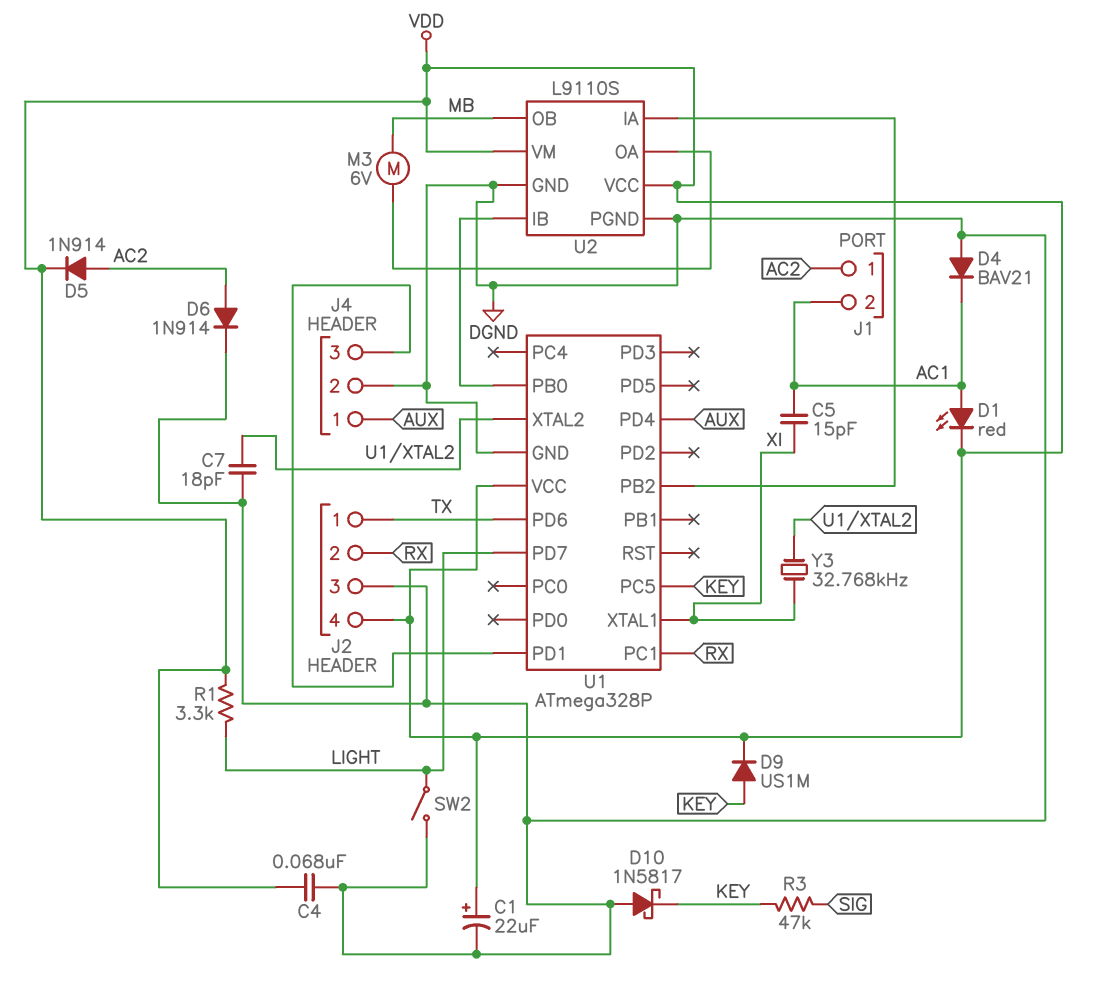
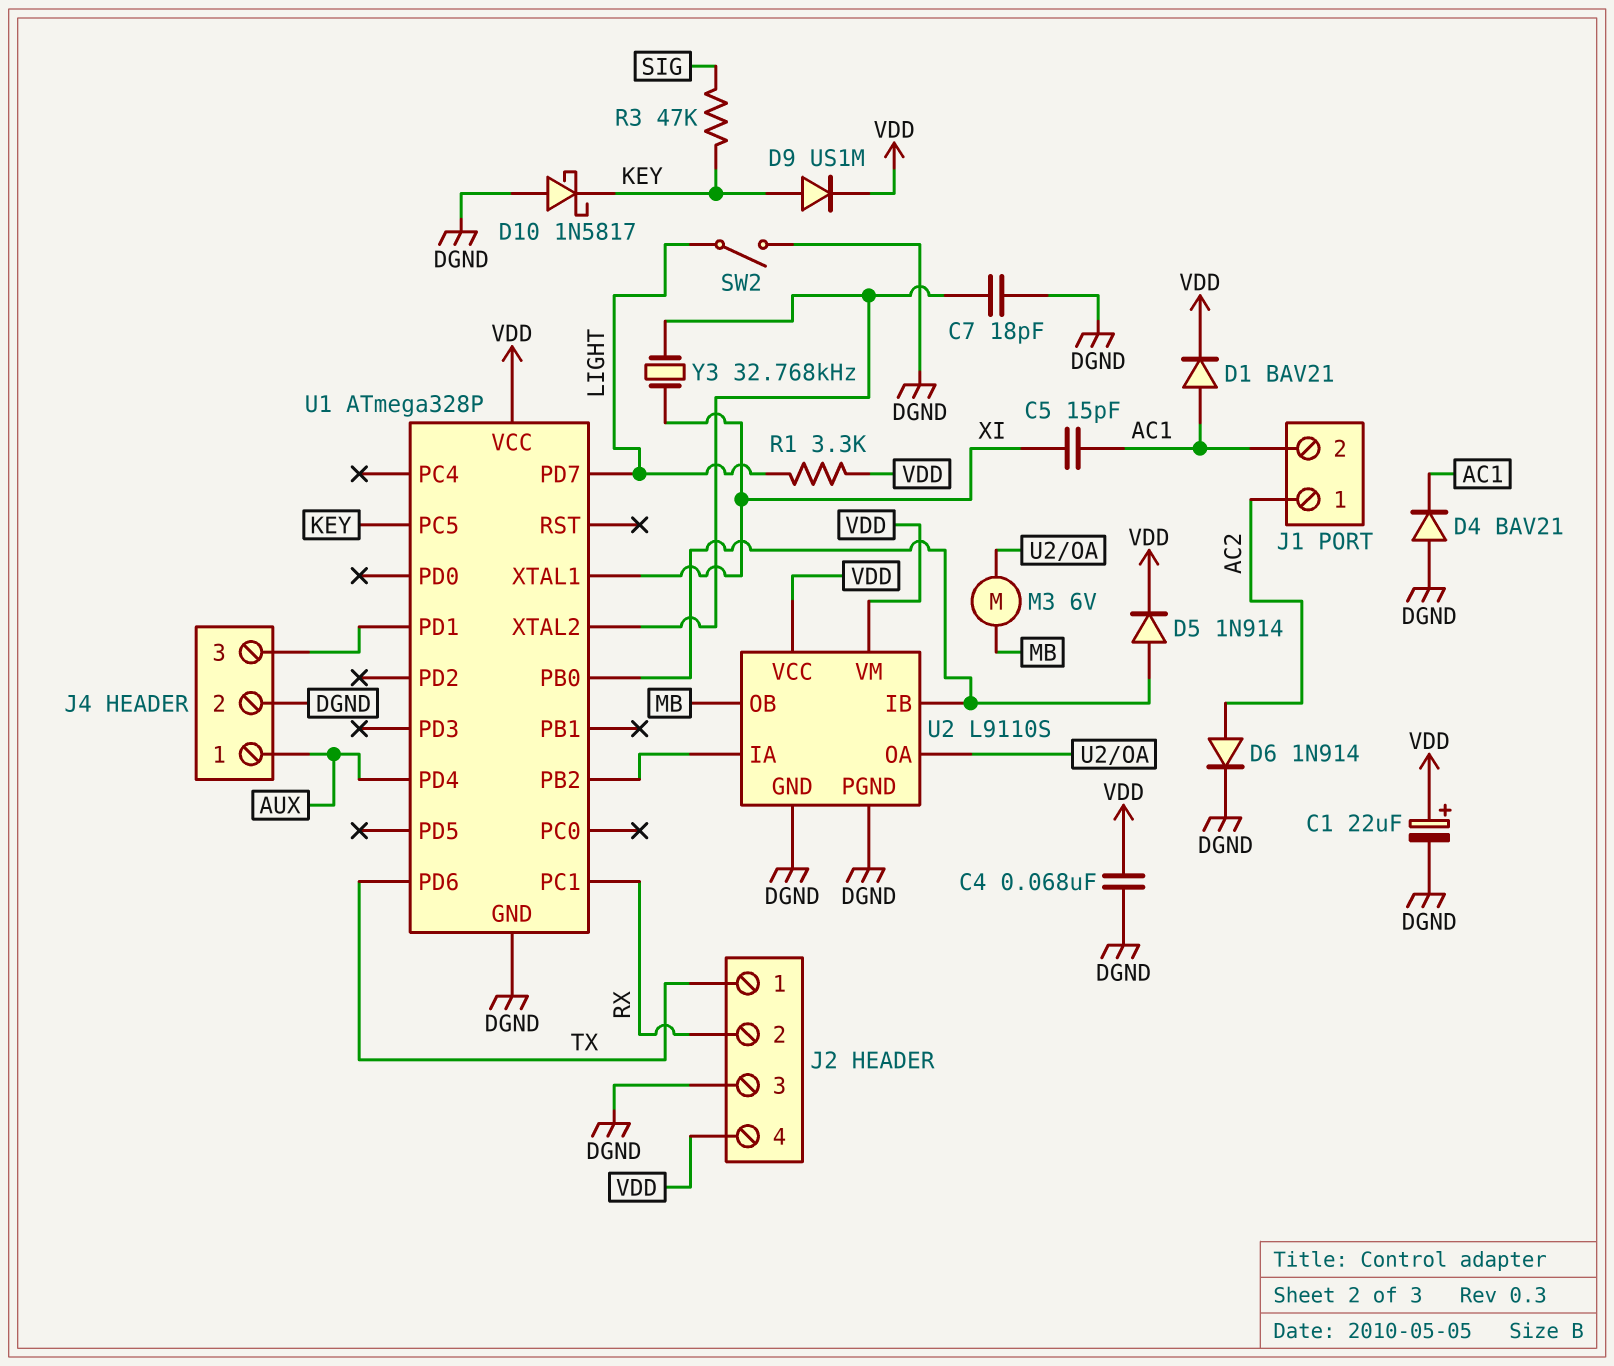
D1: LED red (A AC1, K VDD) -> diode BAV21 (A AC1, K VDD)
D5: diode 1N914 (A AC2, K VDD) -> diode 1N914 (A U1/PB0, K VDD)

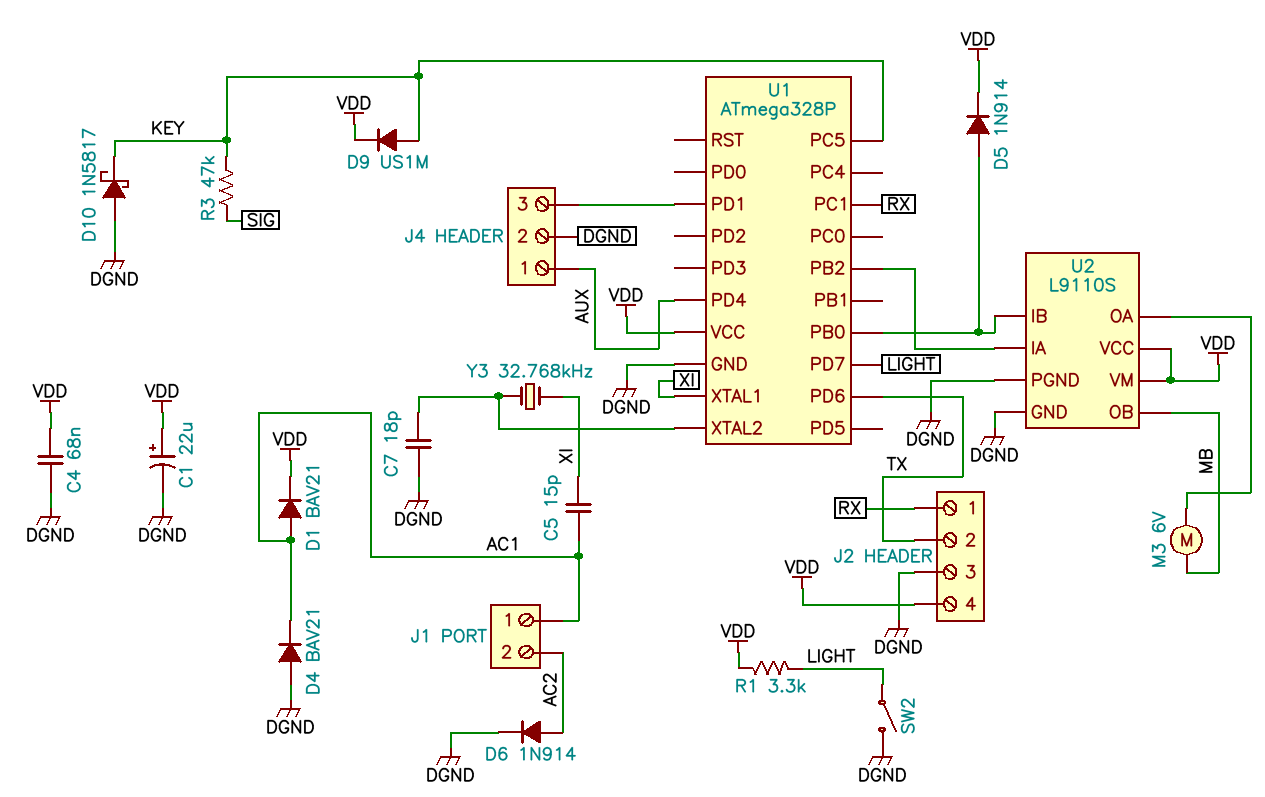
J1 pin 1: AC2 -> AC1
J1 pin 2: AC1 -> AC2
J2 pin 1: TX -> RX
J2 pin 2: RX -> TX

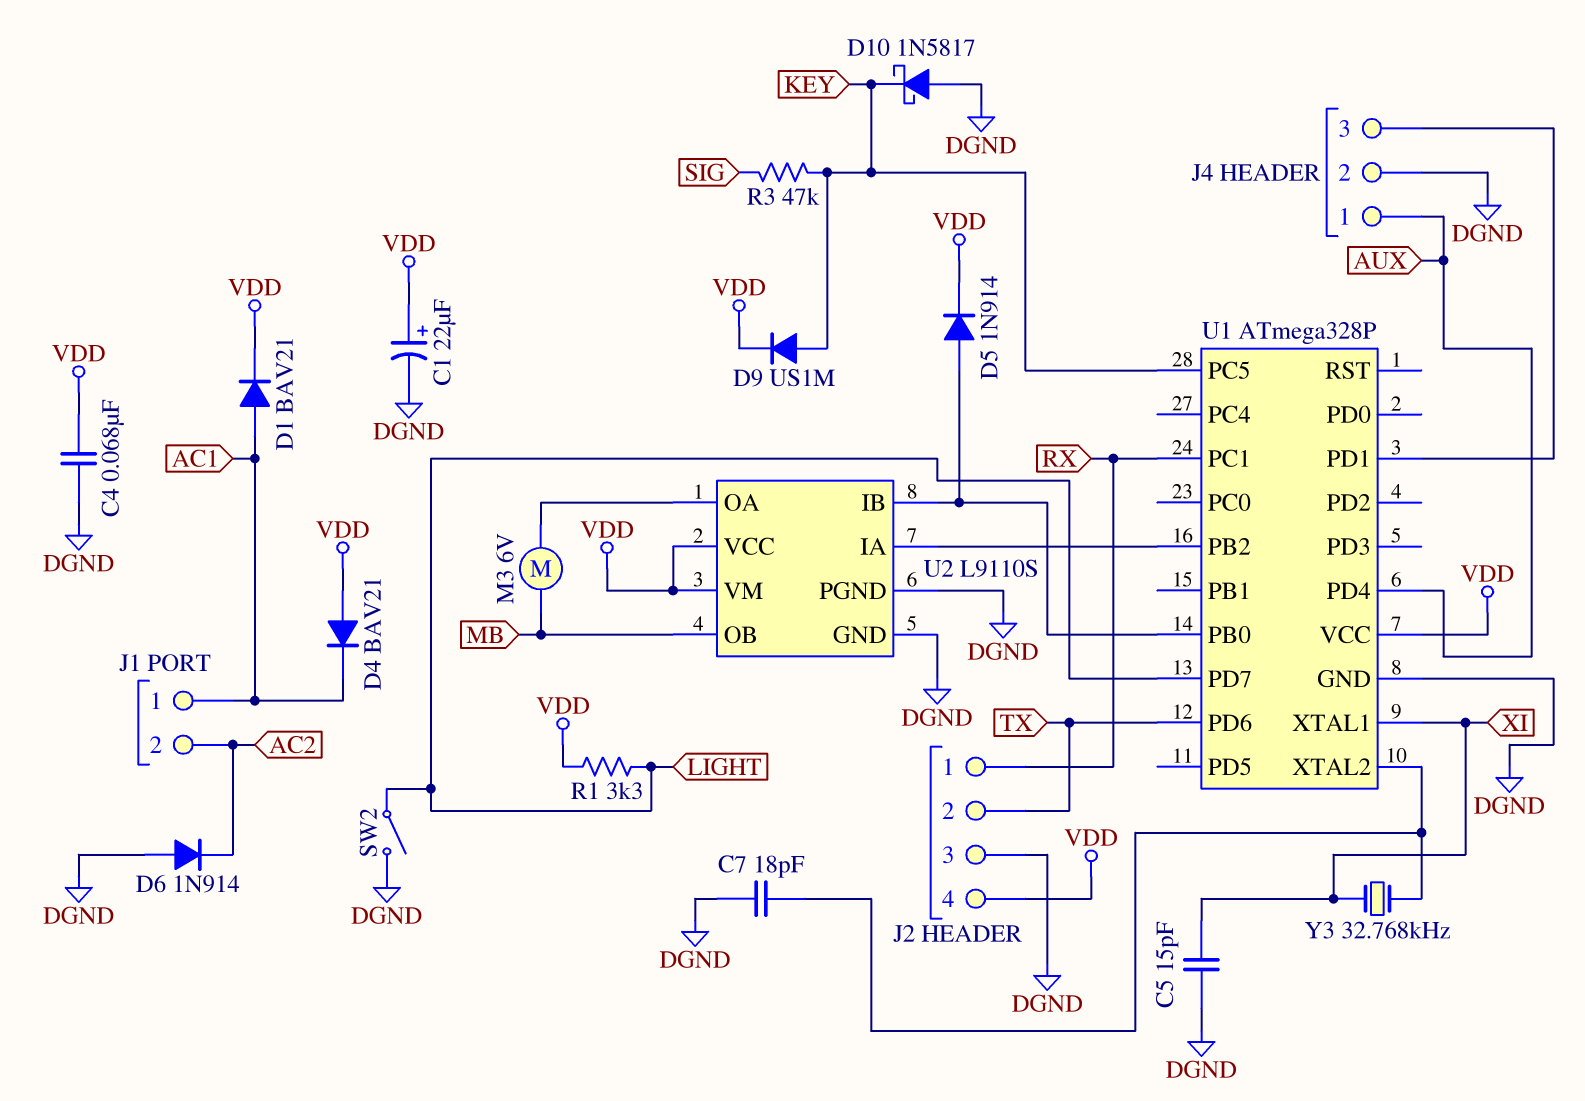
C5: 15pF (AC1, XI) -> 15pF (DGND, XI)
D4: diode BAV21 (A DGND, K AC1) -> diode BAV21 (A VDD, K AC1)
D6: diode 1N914 (A AC2, K DGND) -> diode 1N914 (A DGND, K AC2)

